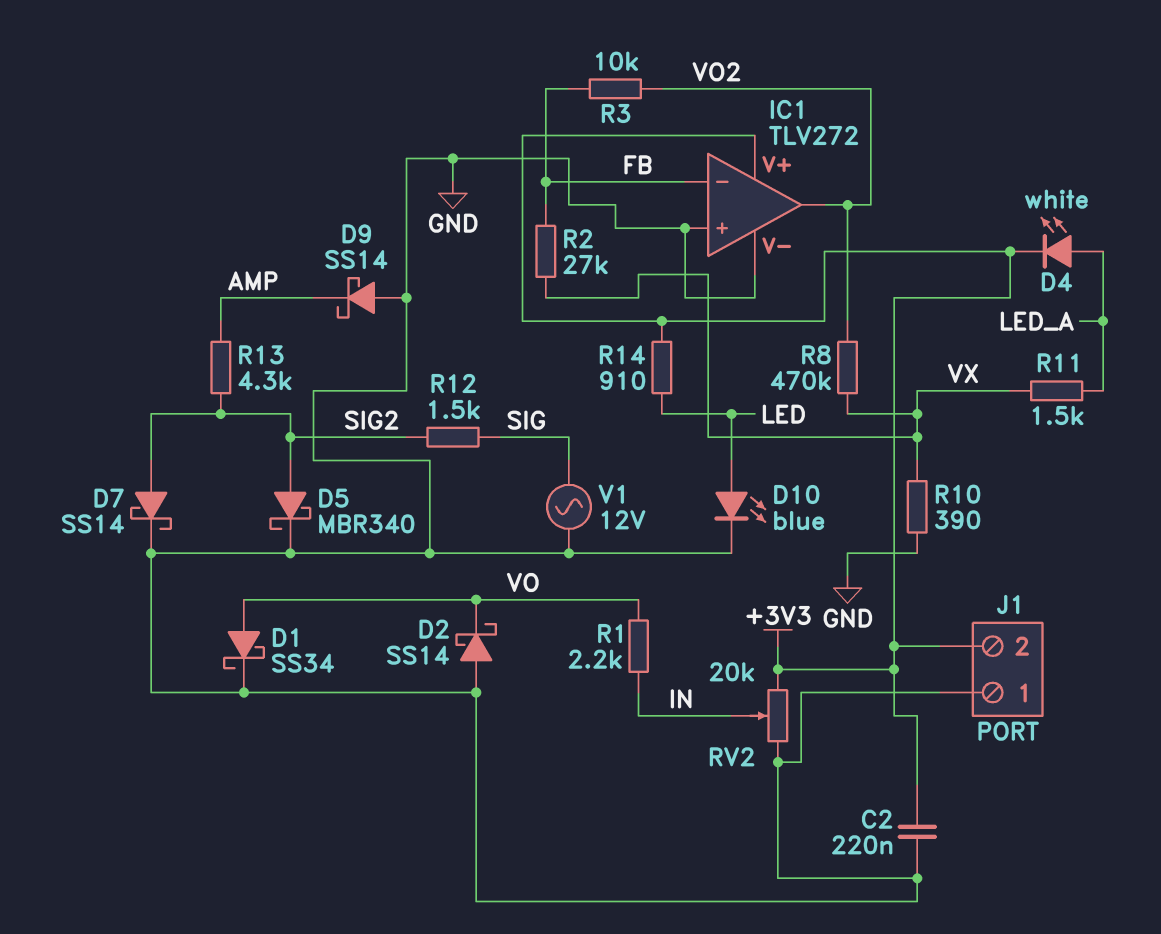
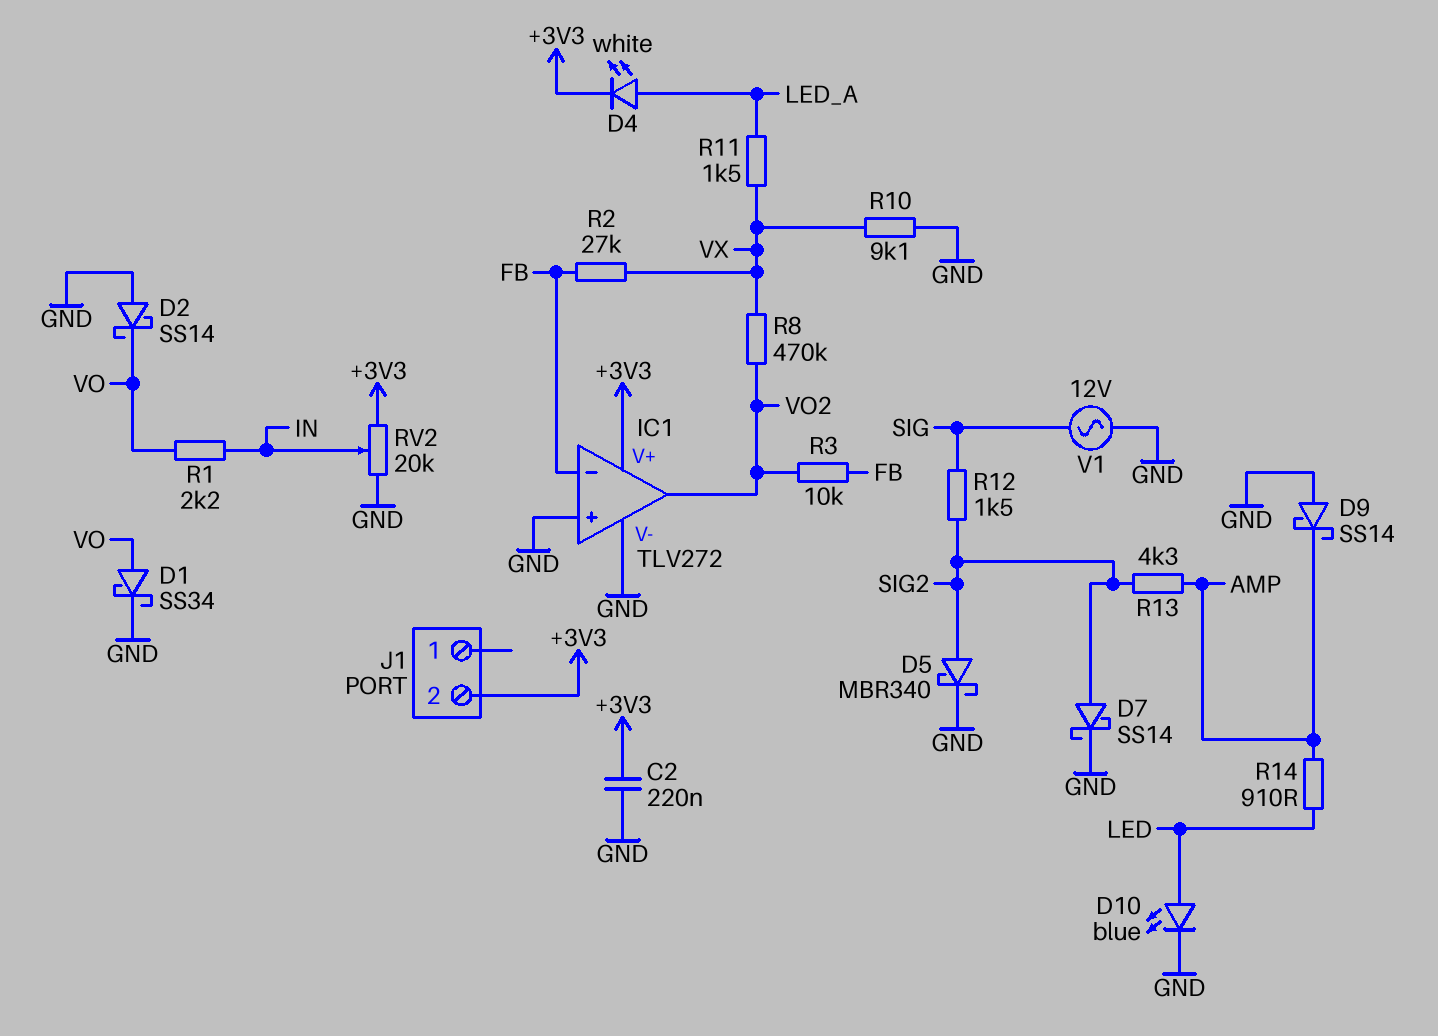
J1 pin 1: GND -> none
R10: 390 (GND, VX) -> 9.1k (GND, VX)
R14: 910 (+3V3, LED) -> 910 (AMP, LED)

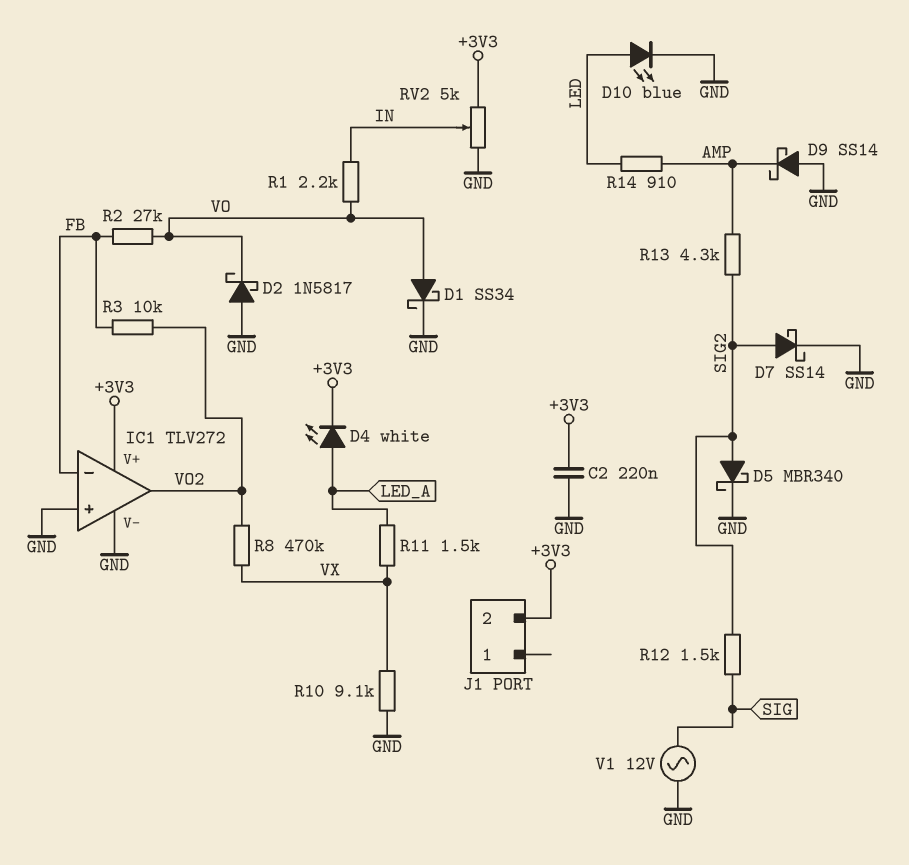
D2: schottky SS14 (A GND, K VO) -> schottky 1N5817 (A GND, K VO)
R2: 27k (FB, VX) -> 27k (FB, VO)
RV2: 20k (+3V3, GND, wiper IN) -> 5k (+3V3, GND, wiper IN)

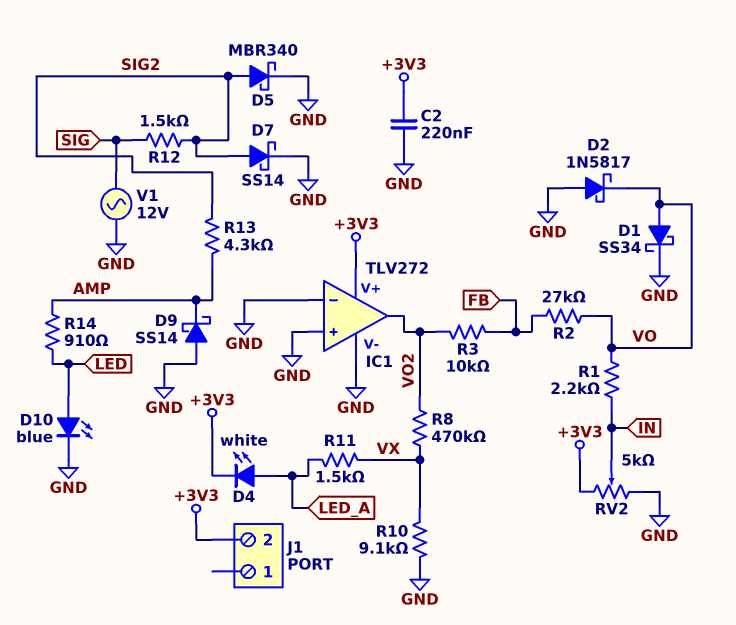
IC1 pin in-: FB -> GND

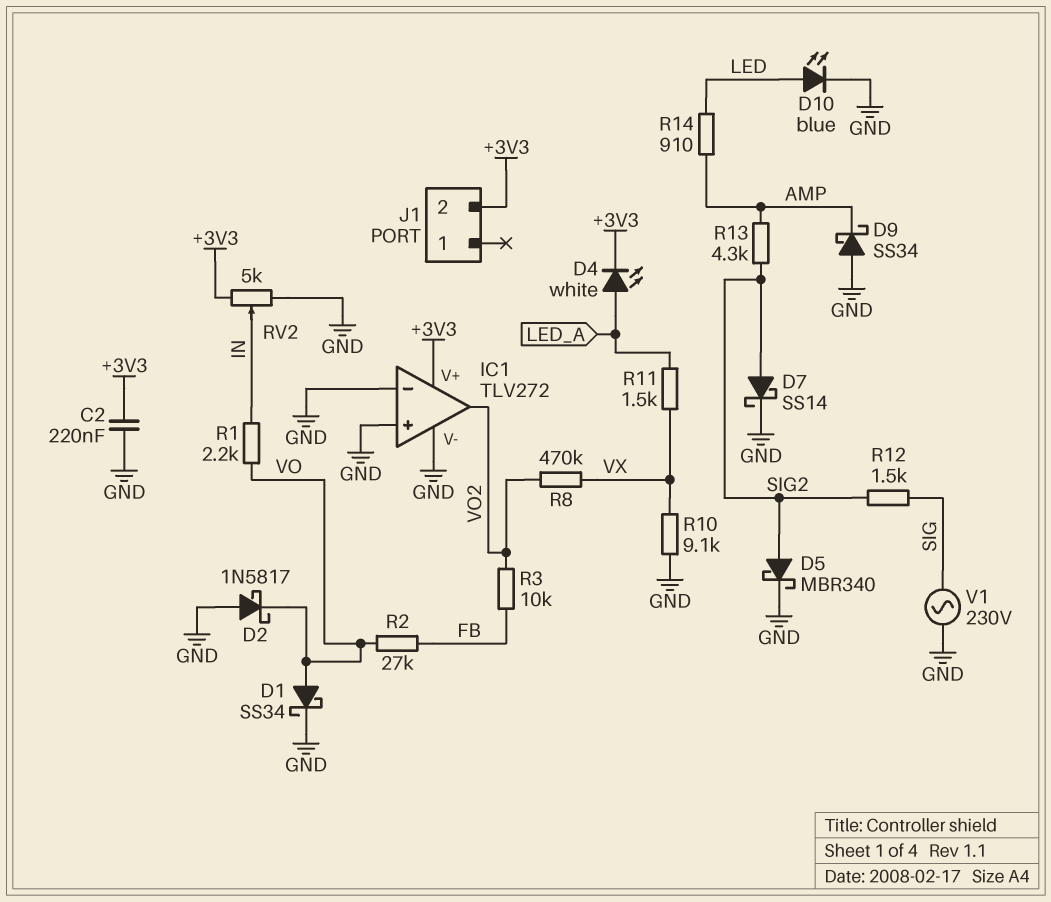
D9: schottky SS14 (A GND, K AMP) -> schottky SS34 (A GND, K AMP)
V1: AC 12V (GND, SIG) -> AC 230V (GND, SIG)

